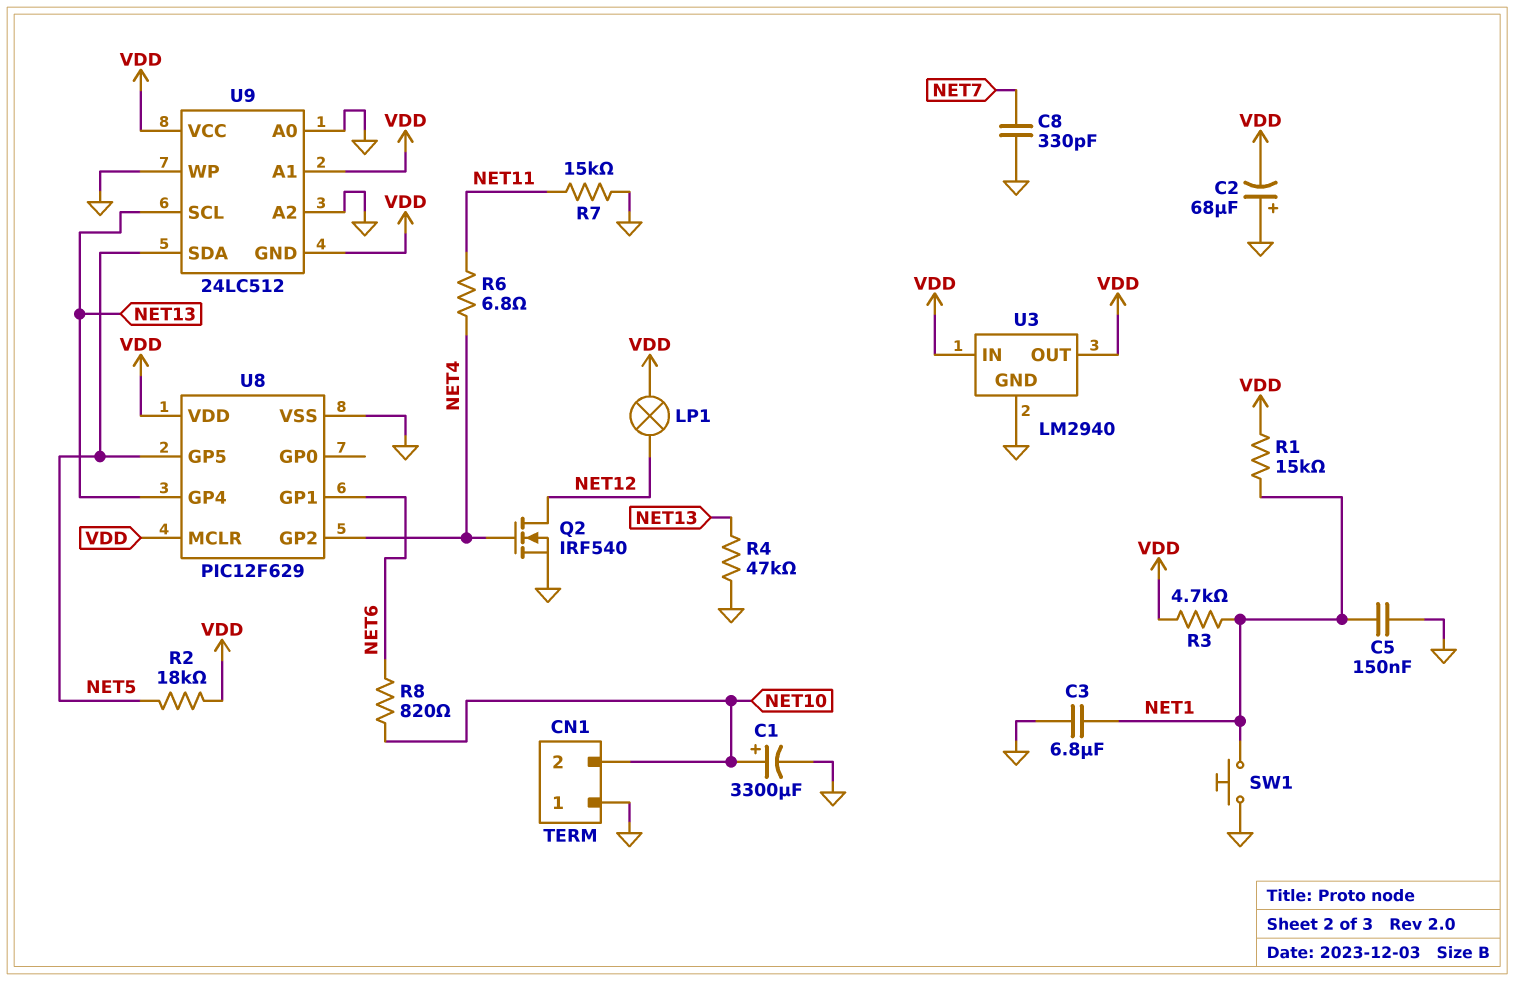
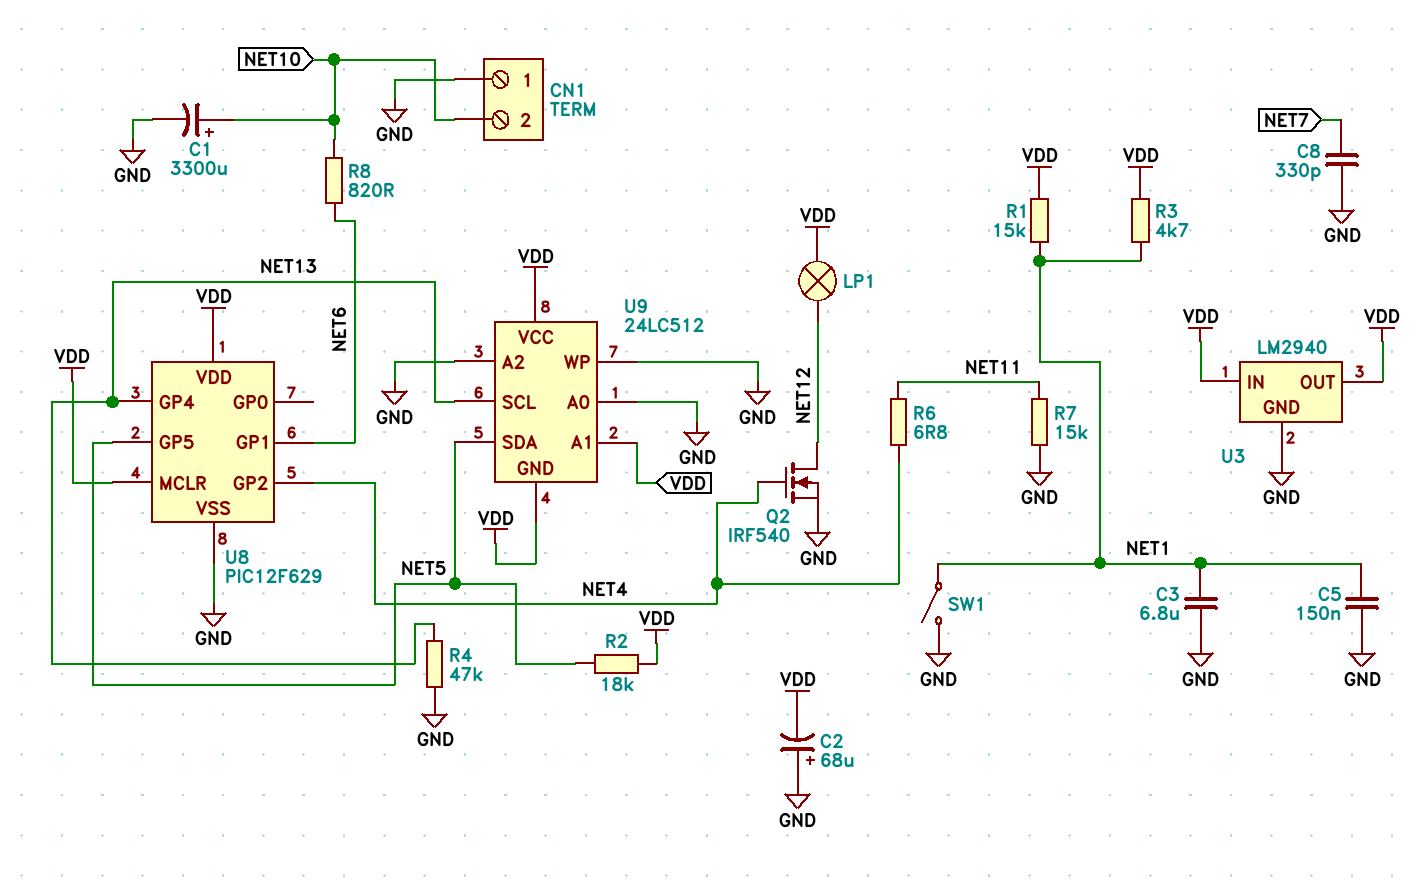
SW1: button (GND, NET1) -> switch (GND, NET1)

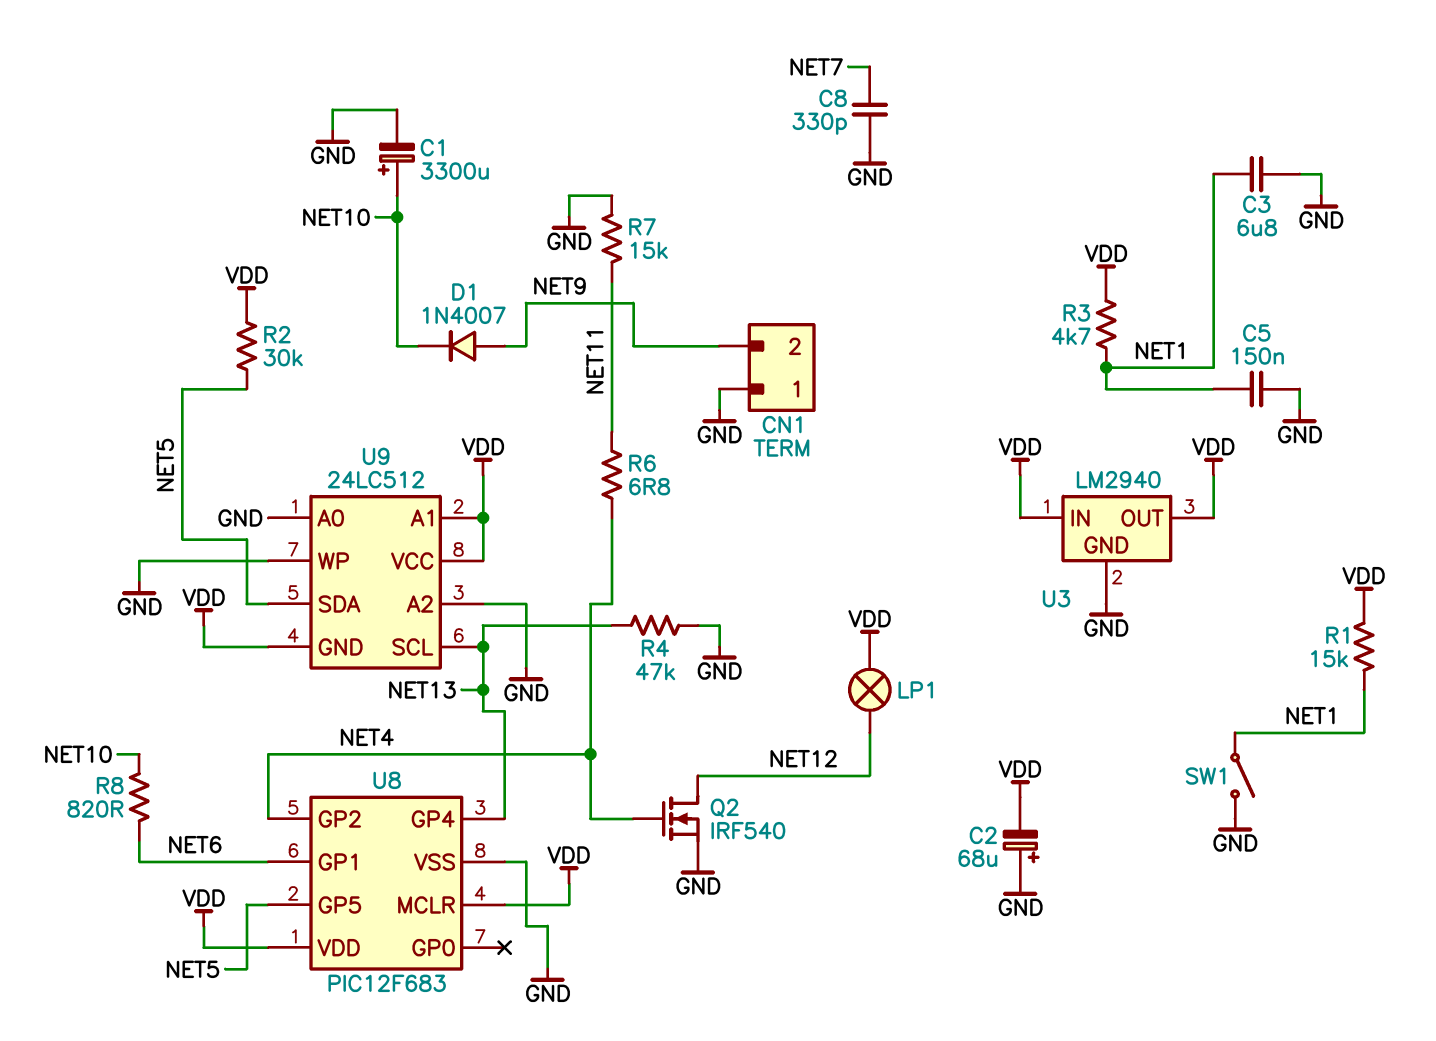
CN1 pin 2: NET10 -> NET9
D1: none -> diode 1N4007 (A NET9, K NET10)
R2: 18k (NET5, VDD) -> 30k (NET5, VDD)
U8: PIC12F629 -> PIC12F683

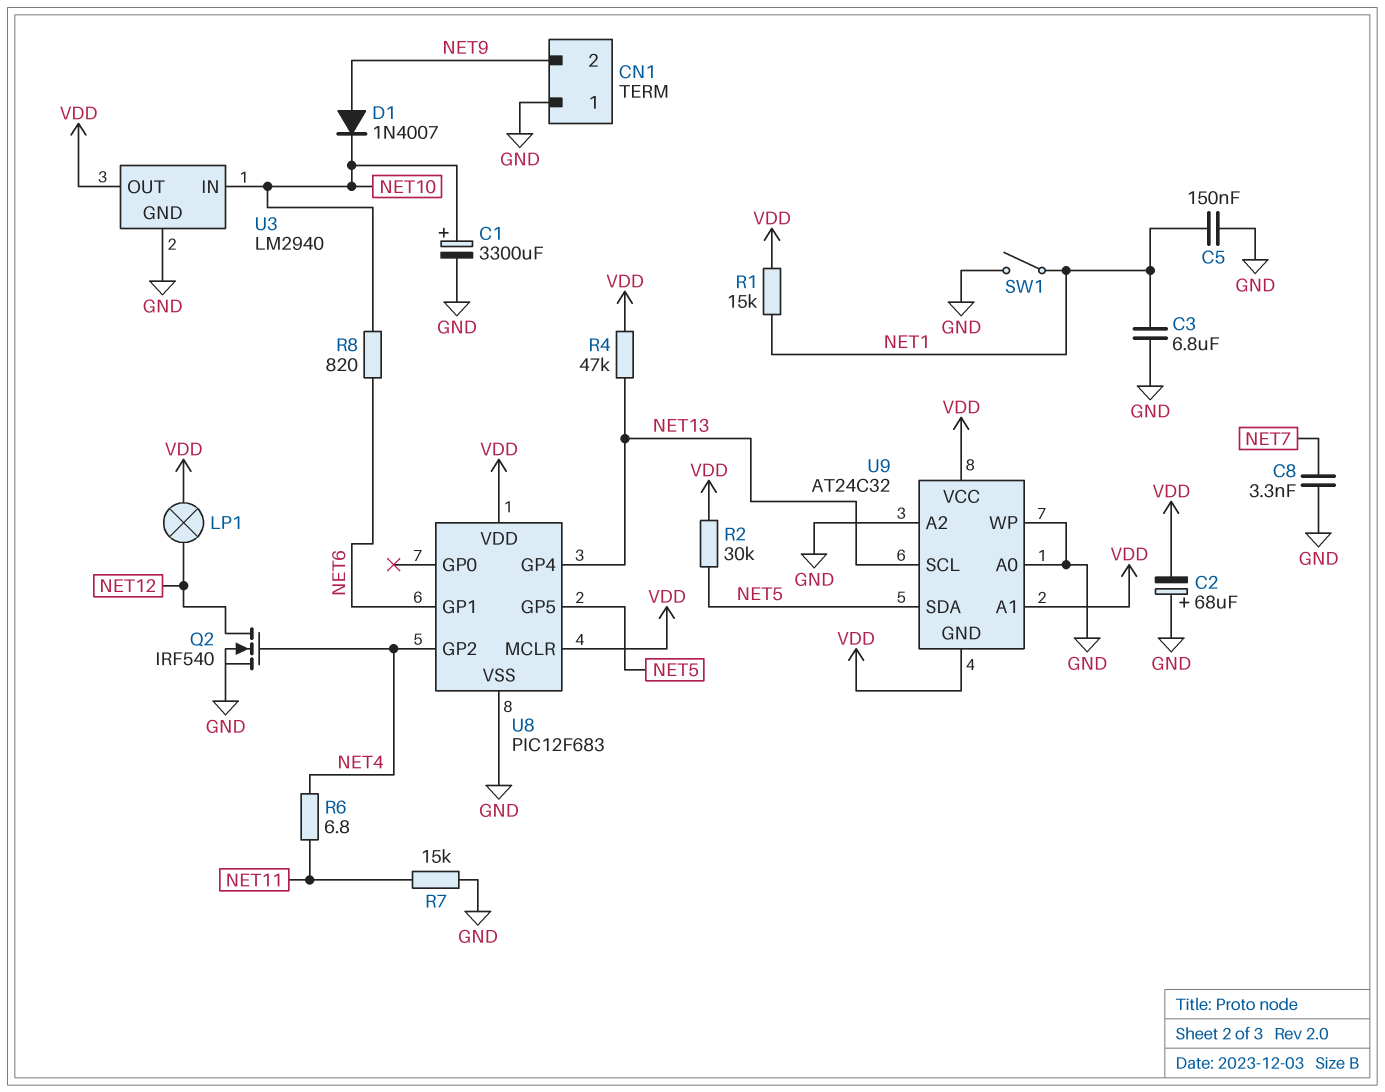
C8: 330pF (GND, NET7) -> 3.3nF (GND, NET7)
R3: 4.7k (NET1, VDD) -> none
R4: 47k (GND, NET13) -> 47k (NET13, VDD)
U3 pin IN: VDD -> NET10
U9: 24LC512 -> AT24C32

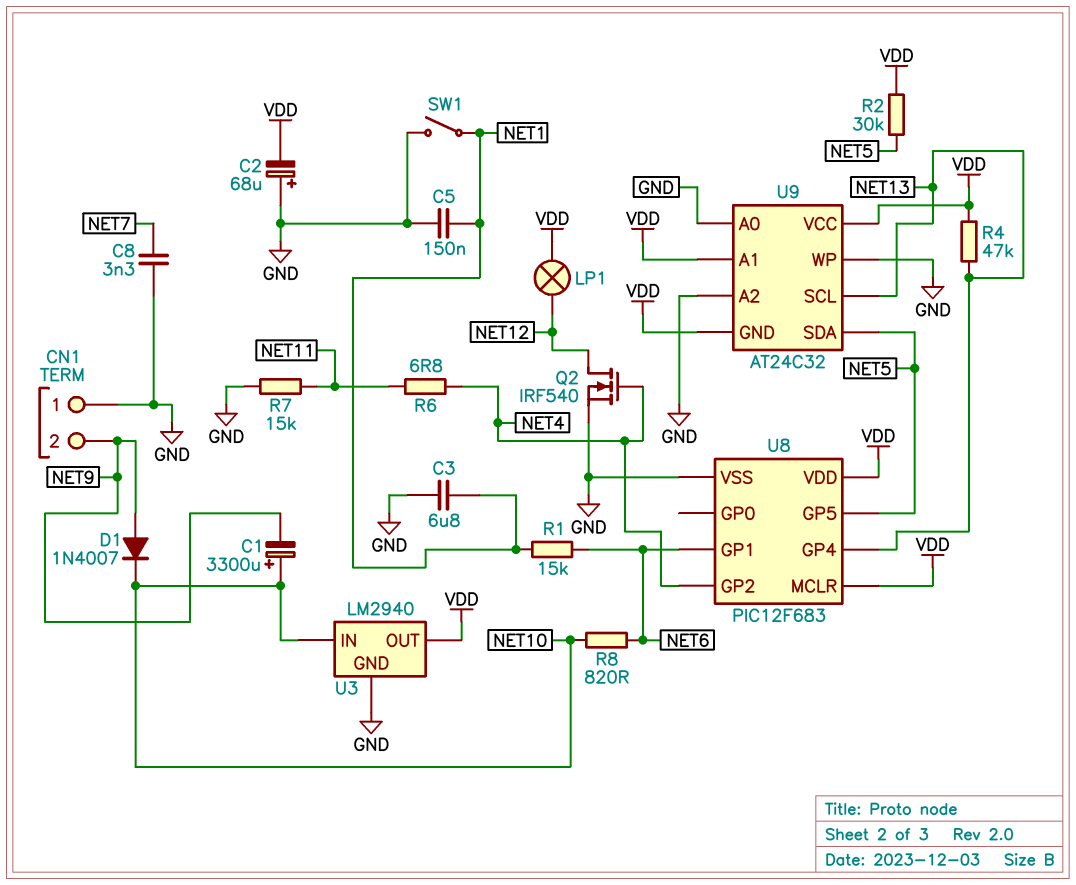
C1: 3300uF (plus NET10, minus GND) -> 3300uF (plus NET10, minus NET9)
R1: 15k (NET1, VDD) -> 15k (NET1, NET6)

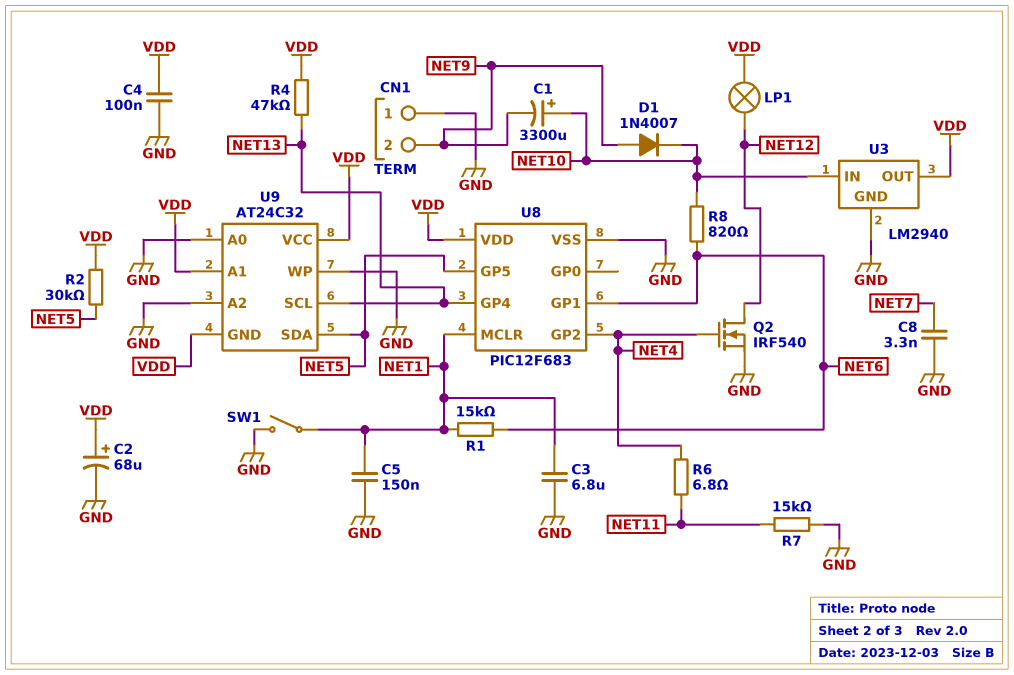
C2: 68uF (plus GND, minus VDD) -> 68uF (plus VDD, minus GND)
C4: none -> 100nF (GND, VDD)
U8 pin MCLR: VDD -> NET1

